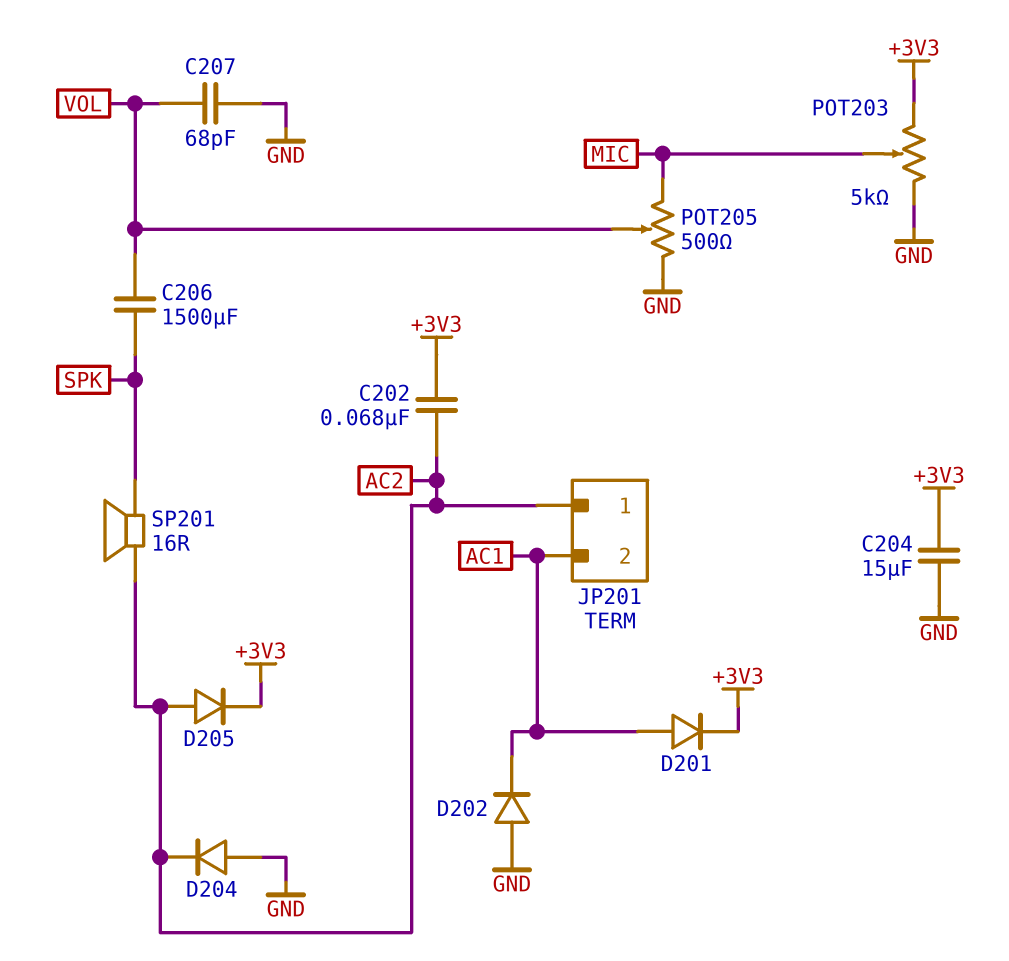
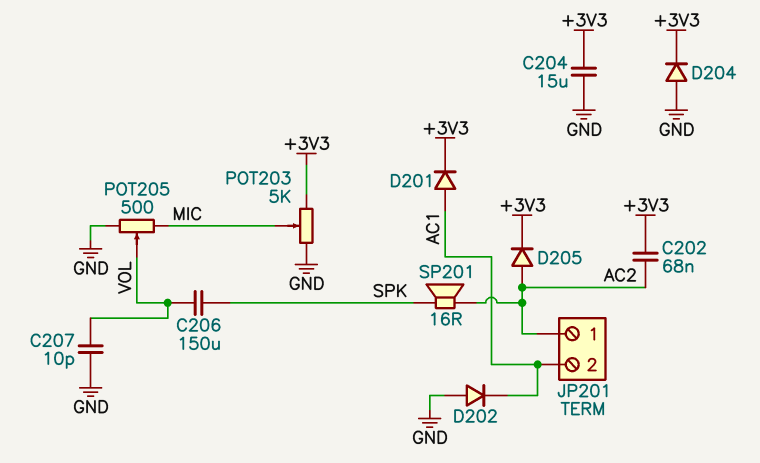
C206: 1500uF (SPK, VOL) -> 150uF (SPK, VOL)
C207: 68pF (GND, VOL) -> 10pF (GND, VOL)
D204: diode (A GND, K AC2) -> diode (A GND, K +3V3)

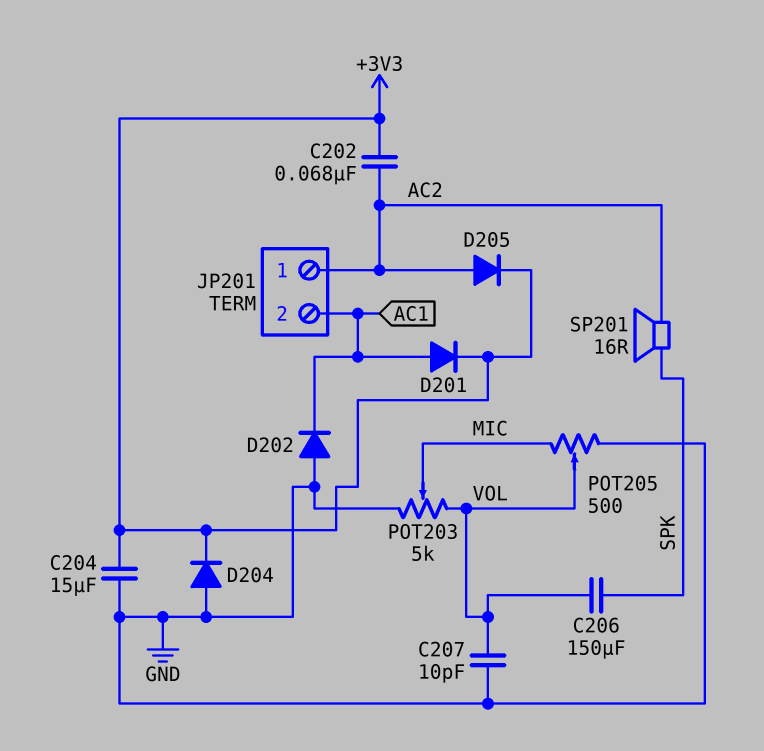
POT203: 5k (+3V3, GND, wiper MIC) -> 5k (GND, VOL, wiper MIC)

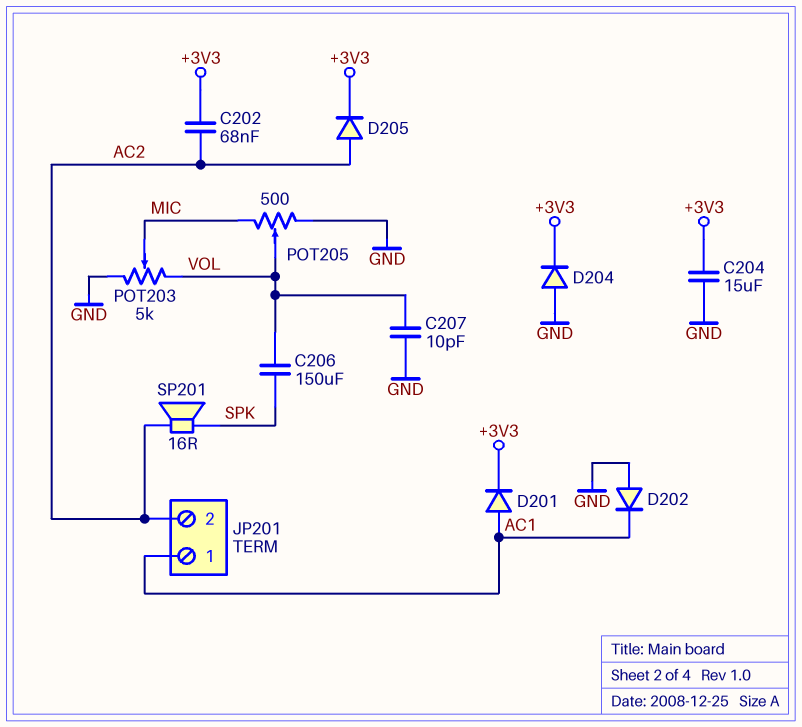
JP201 pin 1: AC2 -> AC1
JP201 pin 2: AC1 -> AC2

